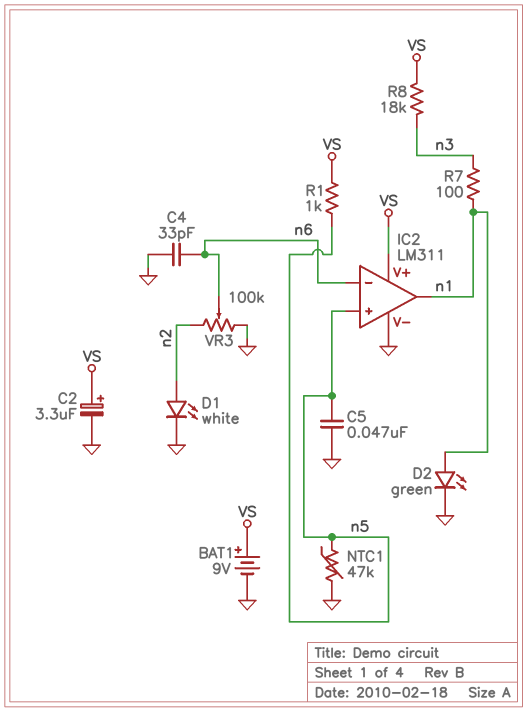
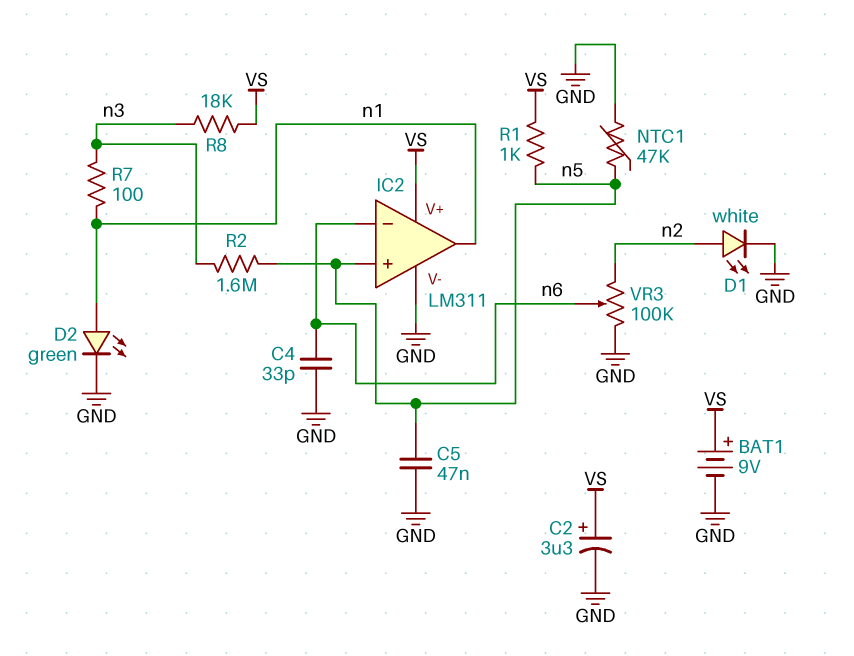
R2: none -> 1.6M (n3, n5)

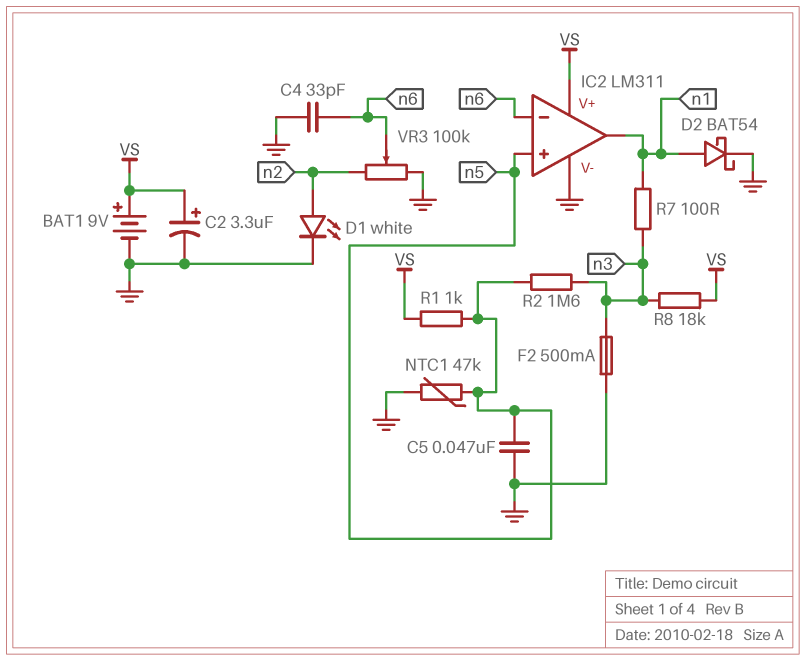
D2: LED green (A n1, K GND) -> schottky BAT54 (A n1, K GND)
F2: none -> 500mA (GND, n3)

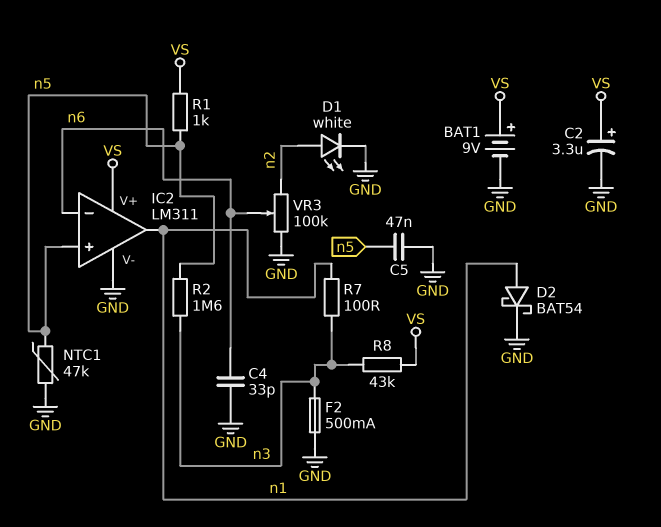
R8: 18k (VS, n3) -> 43k (VS, n3)

